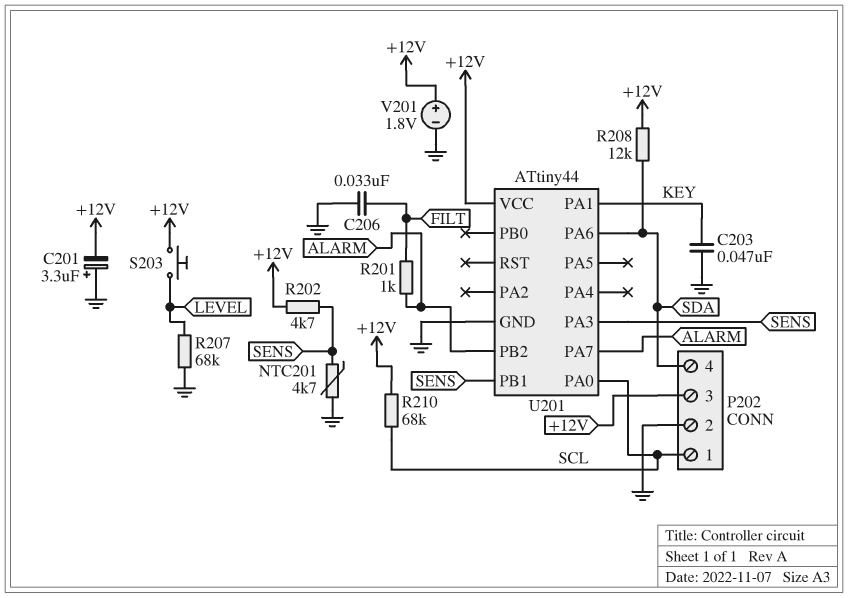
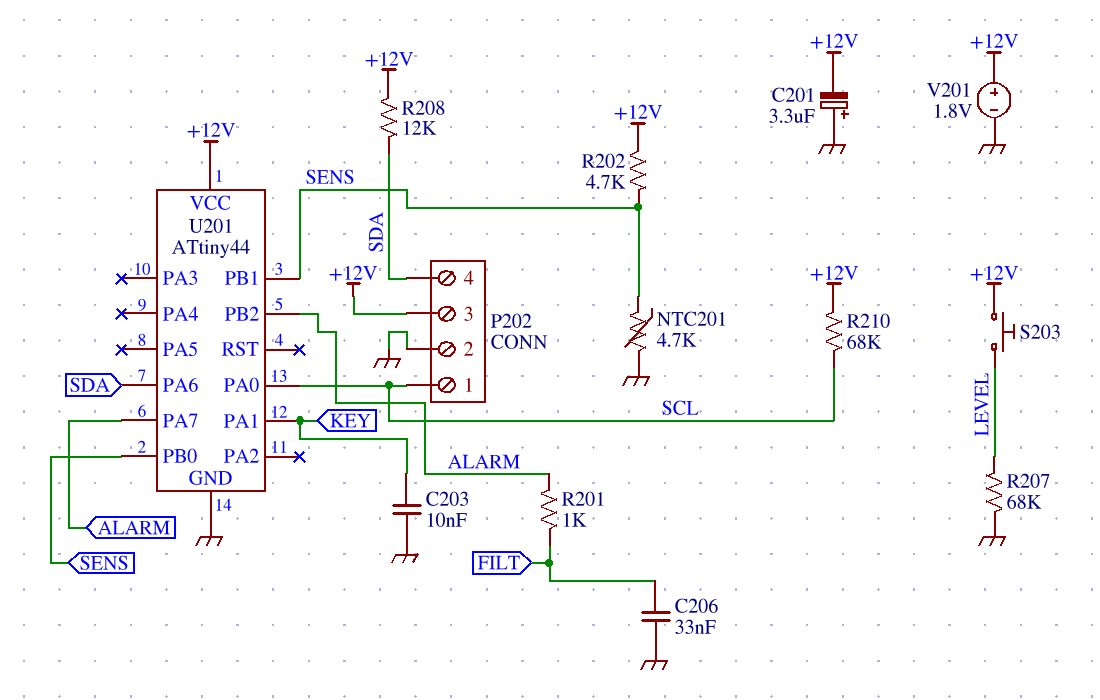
C203: 47nF (GND, KEY) -> 10nF (GND, KEY)
U201 pin PA3: SENS -> none
U201 pin PB0: none -> SENS

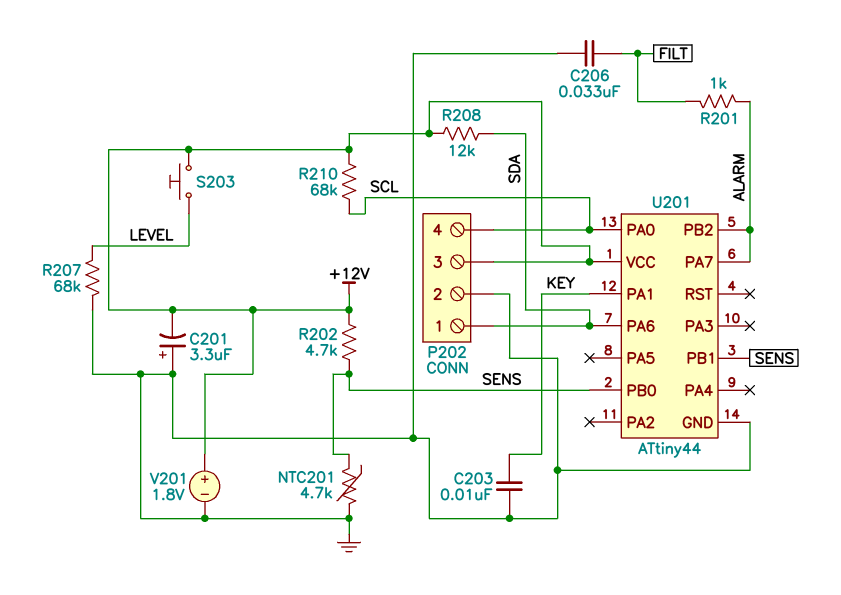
P202 pin 1: SCL -> SDA
P202 pin 4: SDA -> SCL

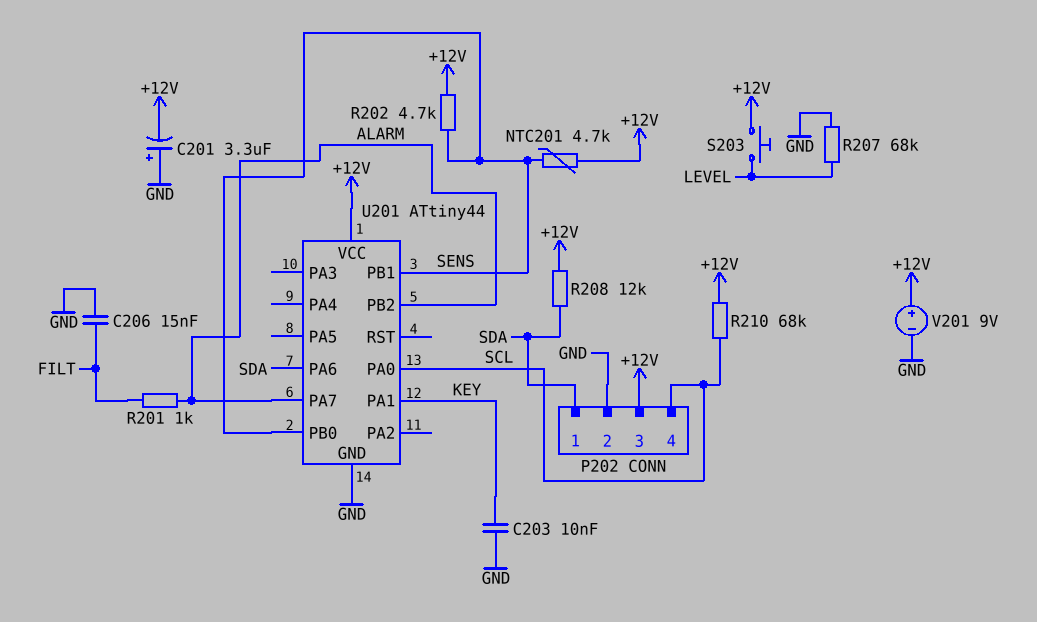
C206: 33nF (FILT, GND) -> 15nF (FILT, GND)
NTC201: 4.7k (GND, SENS) -> 4.7k (+12V, SENS)
V201: 1.8V (plus +12V, minus GND) -> 9V (plus +12V, minus GND)

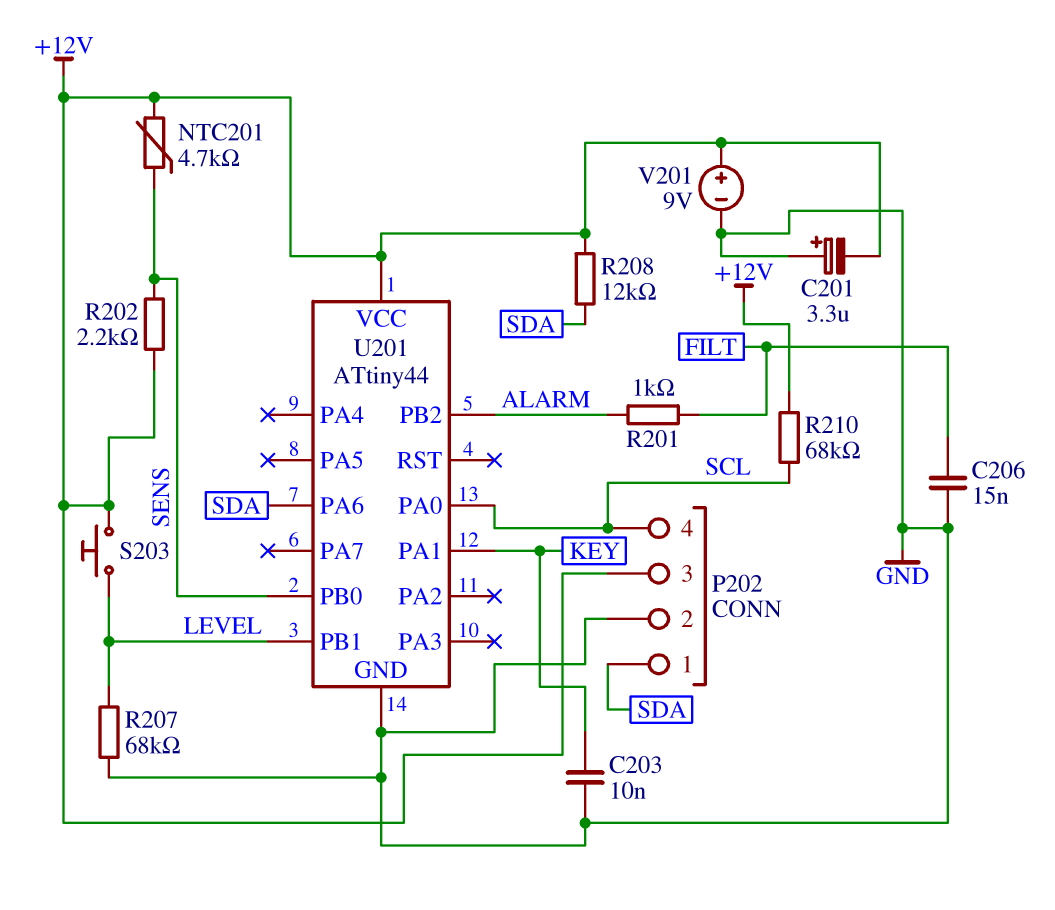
R202: 4.7k (+12V, SENS) -> 2.2k (+12V, SENS)
U201 pin PA7: ALARM -> none
U201 pin PB1: SENS -> LEVEL

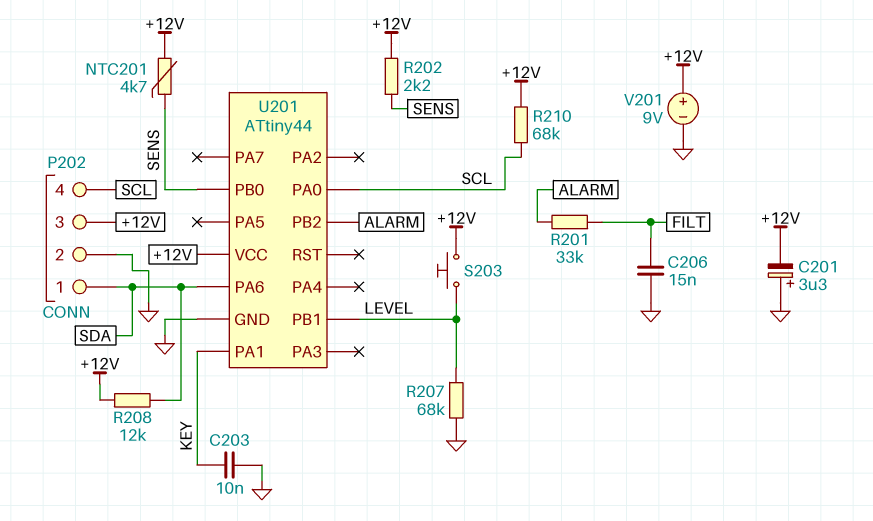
R201: 1k (ALARM, FILT) -> 33k (ALARM, FILT)

